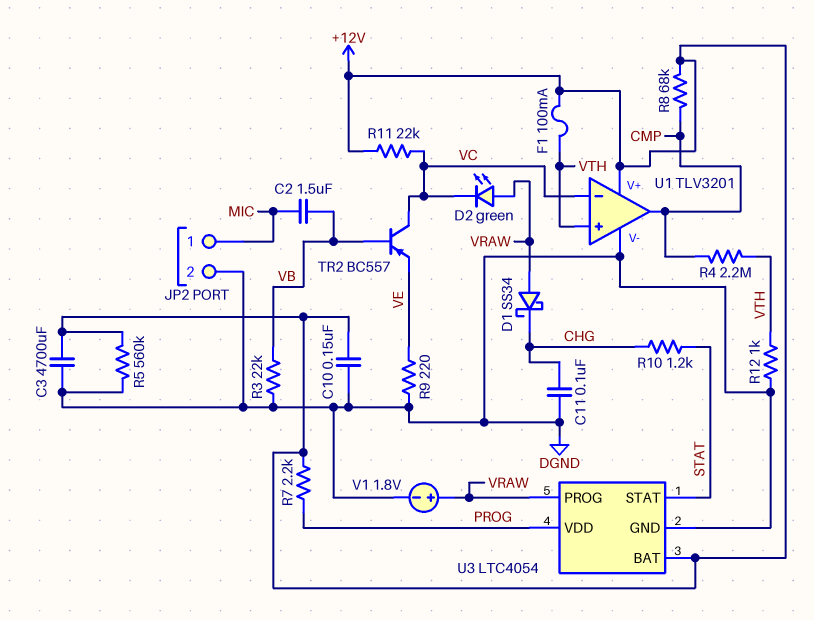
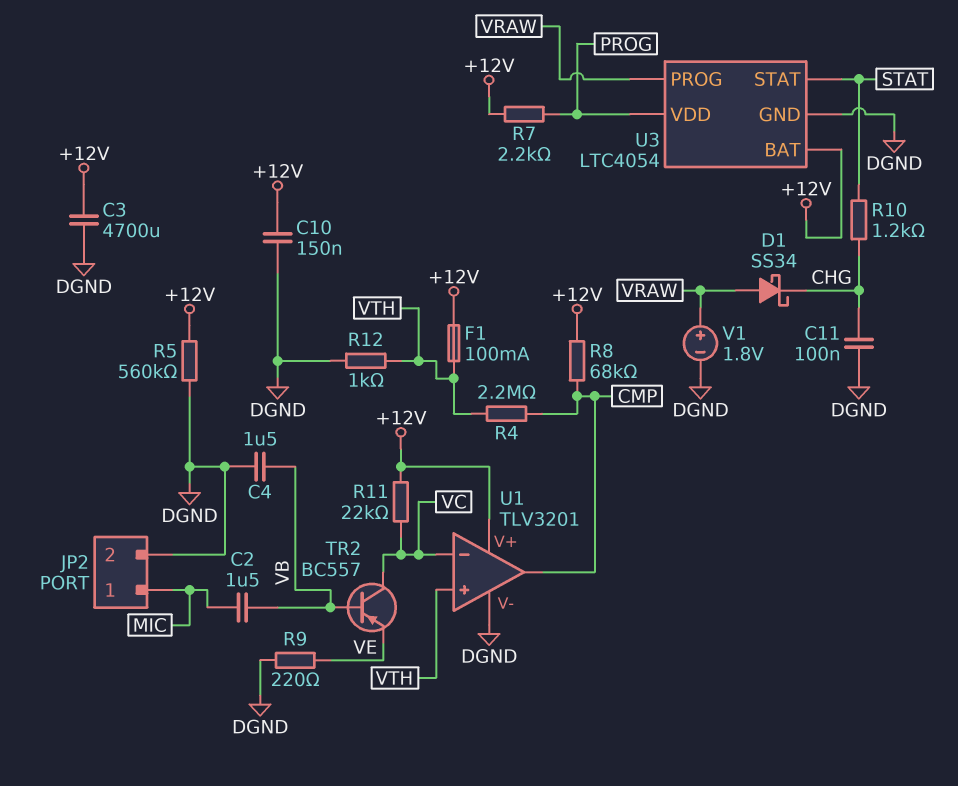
C4: none -> 1.5uF (DGND, VB)
D2: LED green (A VRAW, K VC) -> none
R3: 22k (DGND, VB) -> none

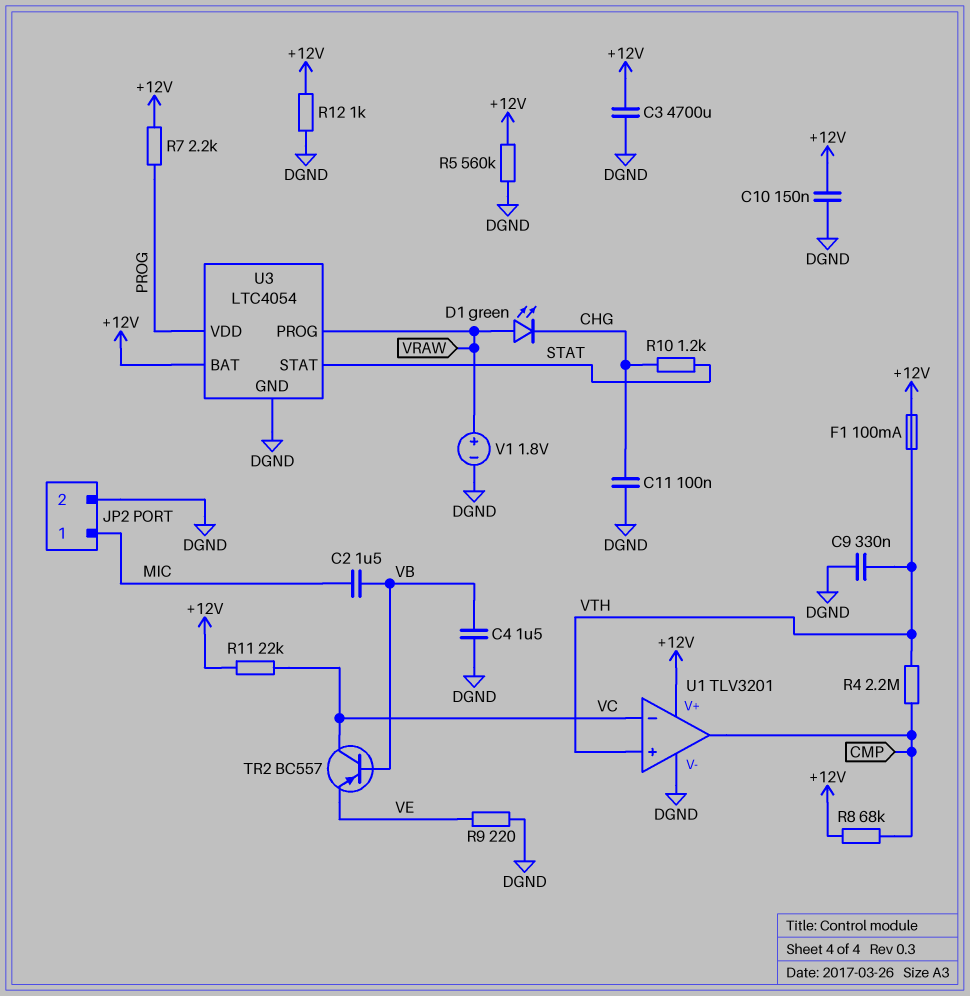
C9: none -> 330nF (DGND, VTH)
D1: schottky SS34 (A VRAW, K CHG) -> LED green (A VRAW, K CHG)
R12: 1k (DGND, VTH) -> 1k (+12V, DGND)

